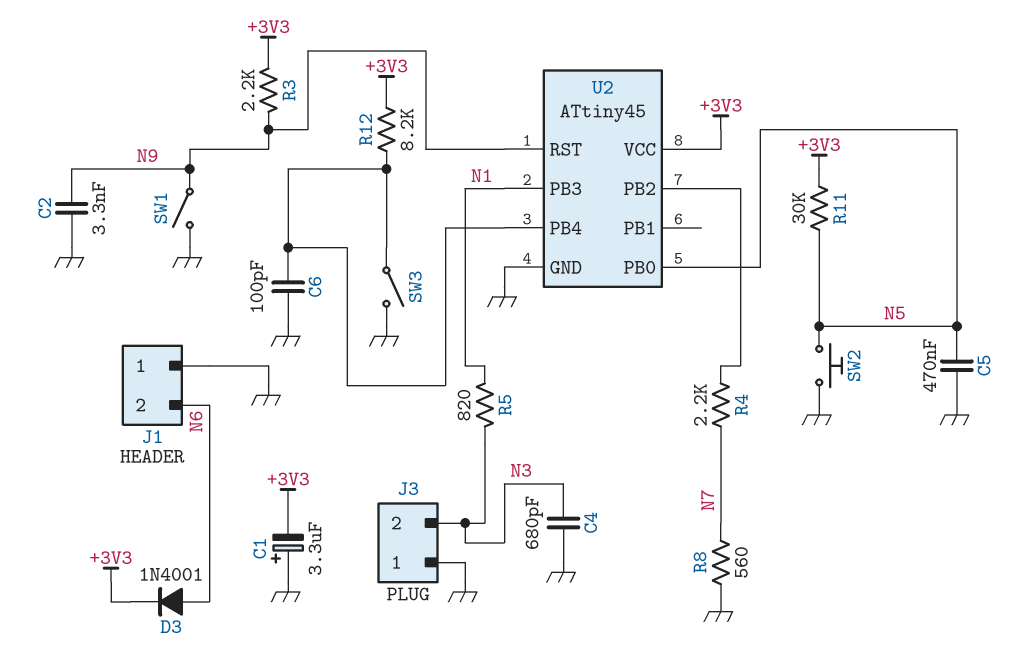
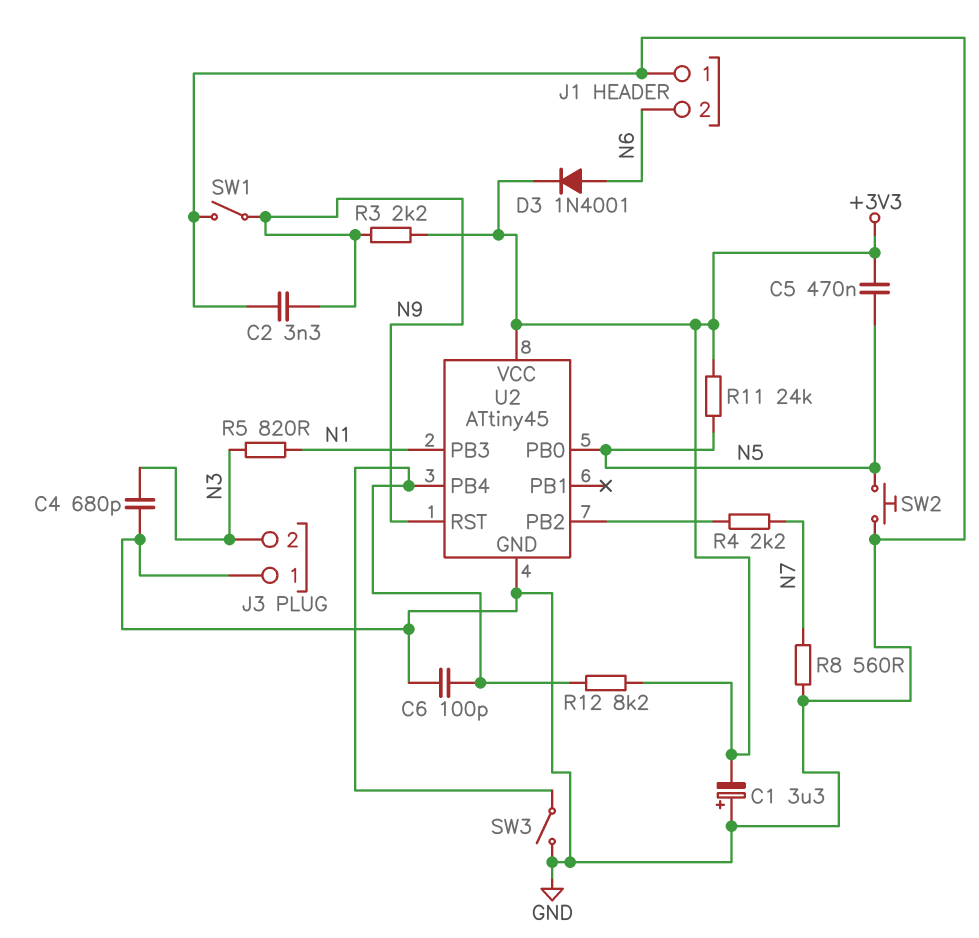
C5: 470nF (GND, N5) -> 470nF (+3V3, N5)
R11: 30k (+3V3, N5) -> 24k (+3V3, N5)

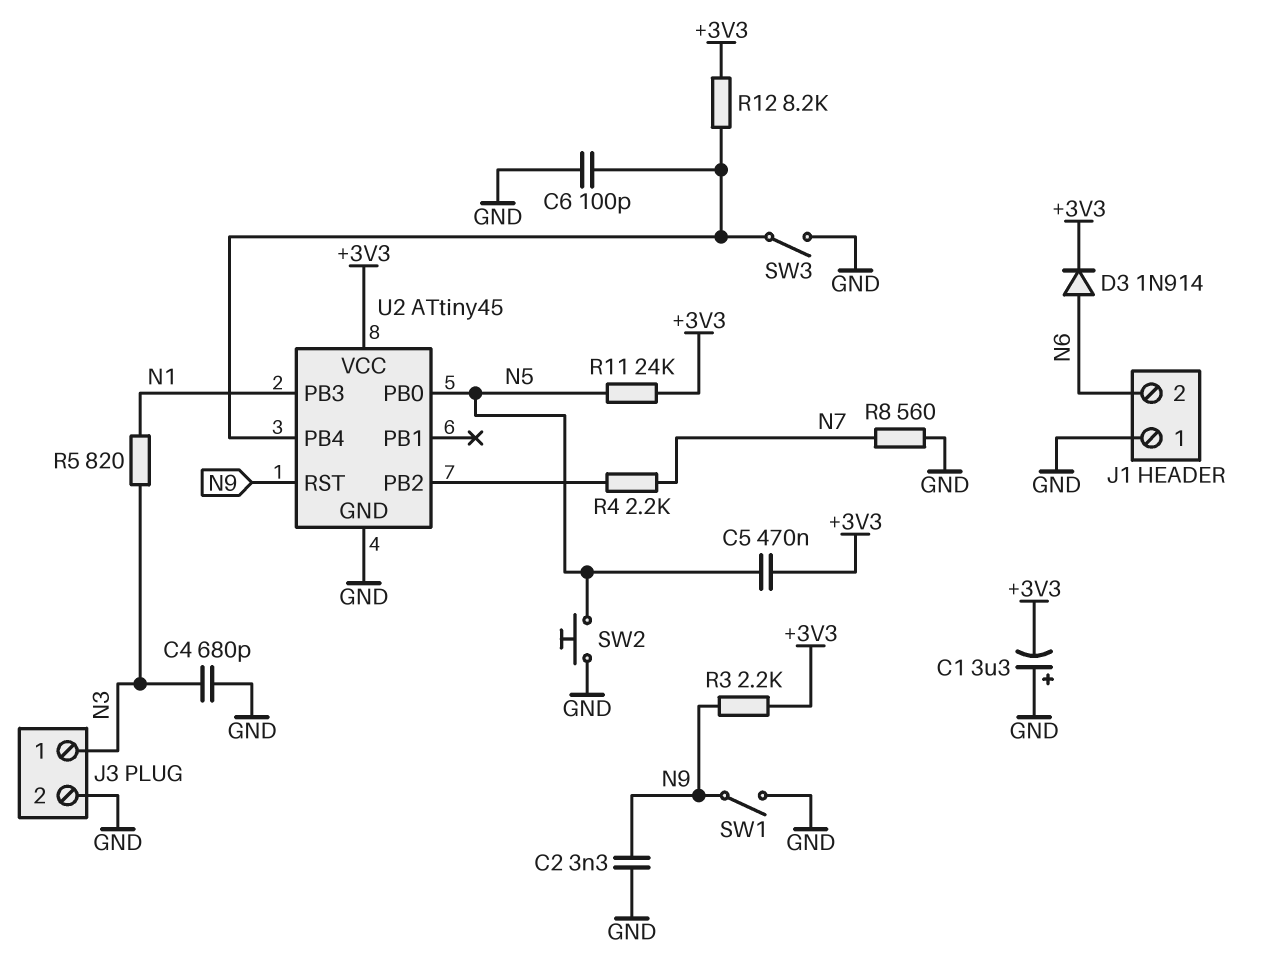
D3: diode 1N4001 (A N6, K +3V3) -> diode 1N914 (A N6, K +3V3)
J3 pin 1: GND -> N3
J3 pin 2: N3 -> GND

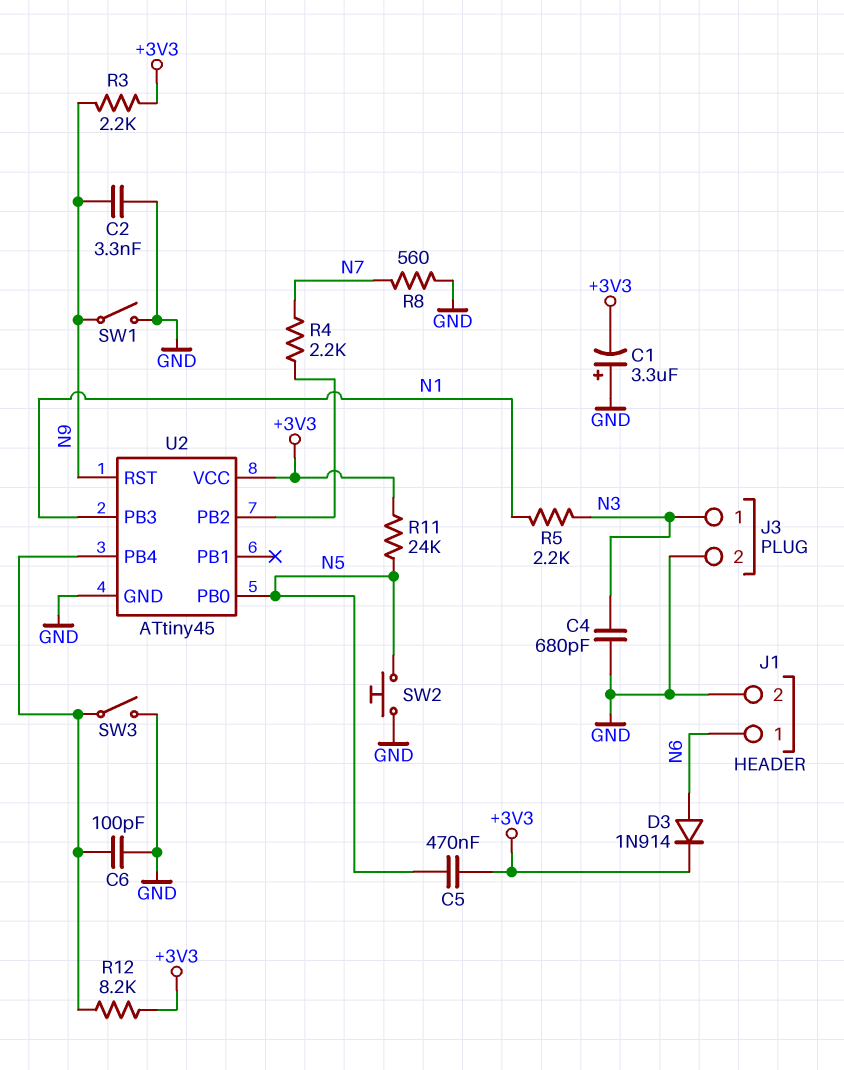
J1 pin 1: GND -> N6
J1 pin 2: N6 -> GND
R5: 820 (N1, N3) -> 2.2k (N1, N3)

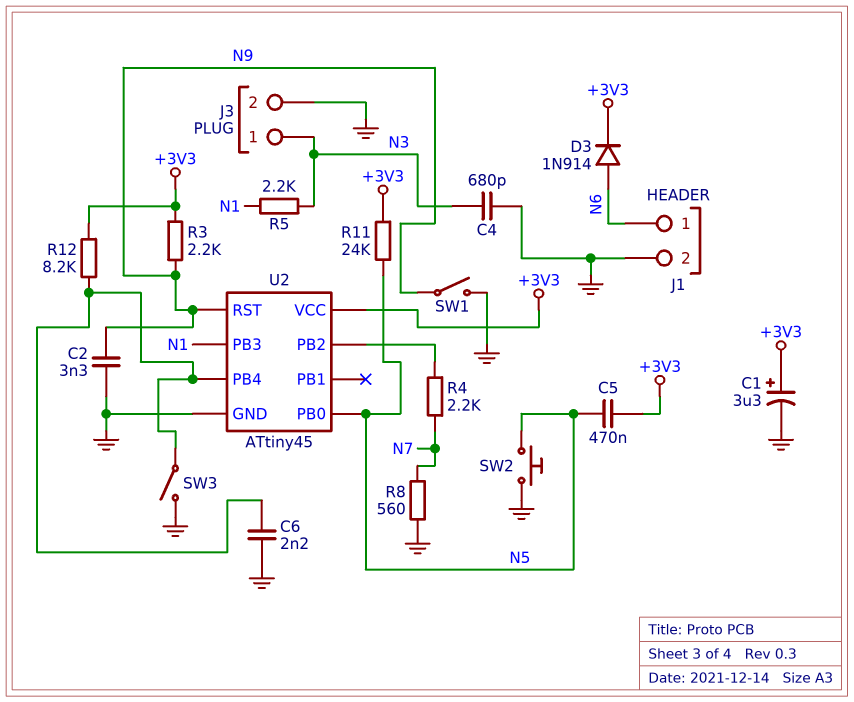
C1: 3.3uF (plus GND, minus +3V3) -> 3.3uF (plus +3V3, minus GND)
C6: 100pF (GND, U2/PB4) -> 2.2nF (GND, U2/PB4)

